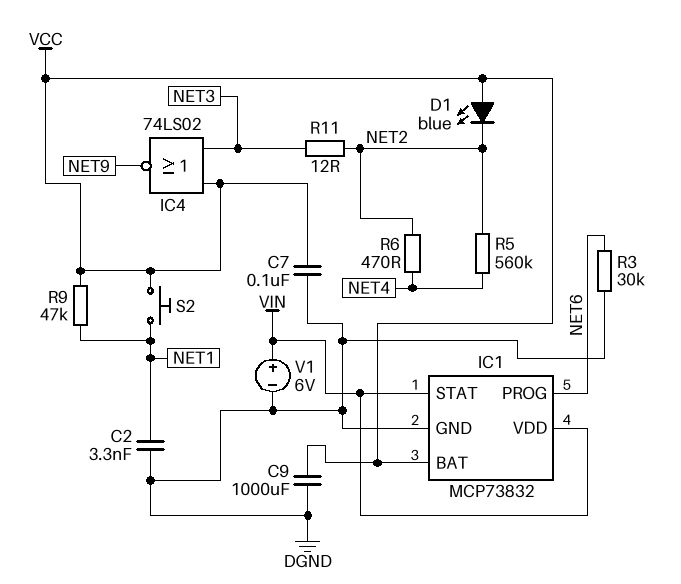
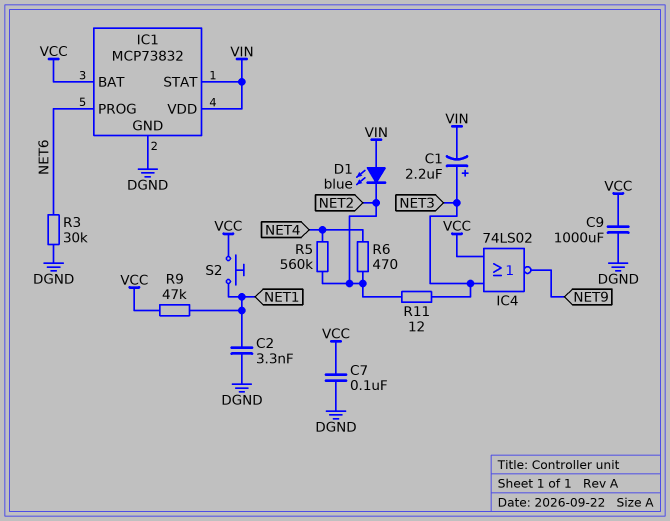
C1: none -> 2.2uF (plus NET3, minus VIN)
D1: LED blue (A VCC, K NET2) -> LED blue (A VIN, K NET2)
V1: 6V (plus VIN, minus DGND) -> none

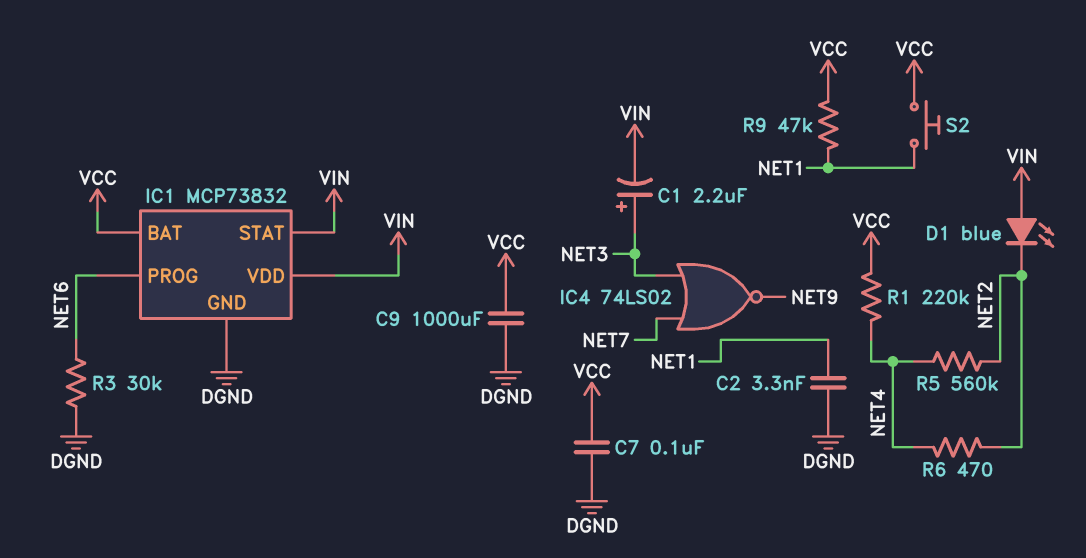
IC4: NOR 74LS02 (in NET3, in VCC, out NET9) -> NOR 74LS02 (in NET3, in NET7, out NET9)
R1: none -> 220k (NET4, VCC)
R11: 12 (NET2, NET3) -> none

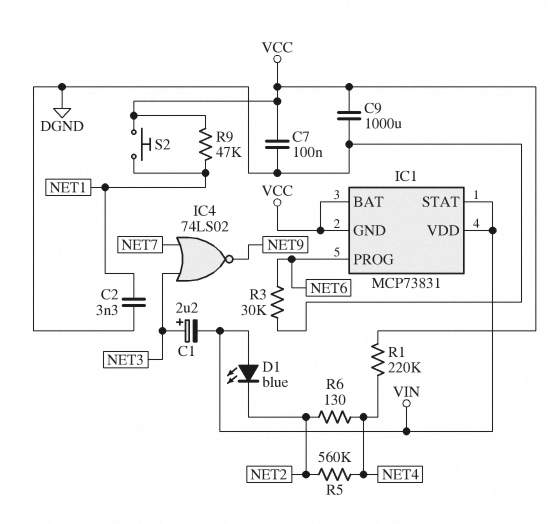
IC1: MCP73832 -> MCP73831
IC1 pin GND: DGND -> VCC
R6: 470 (NET2, NET4) -> 130 (NET2, NET4)

